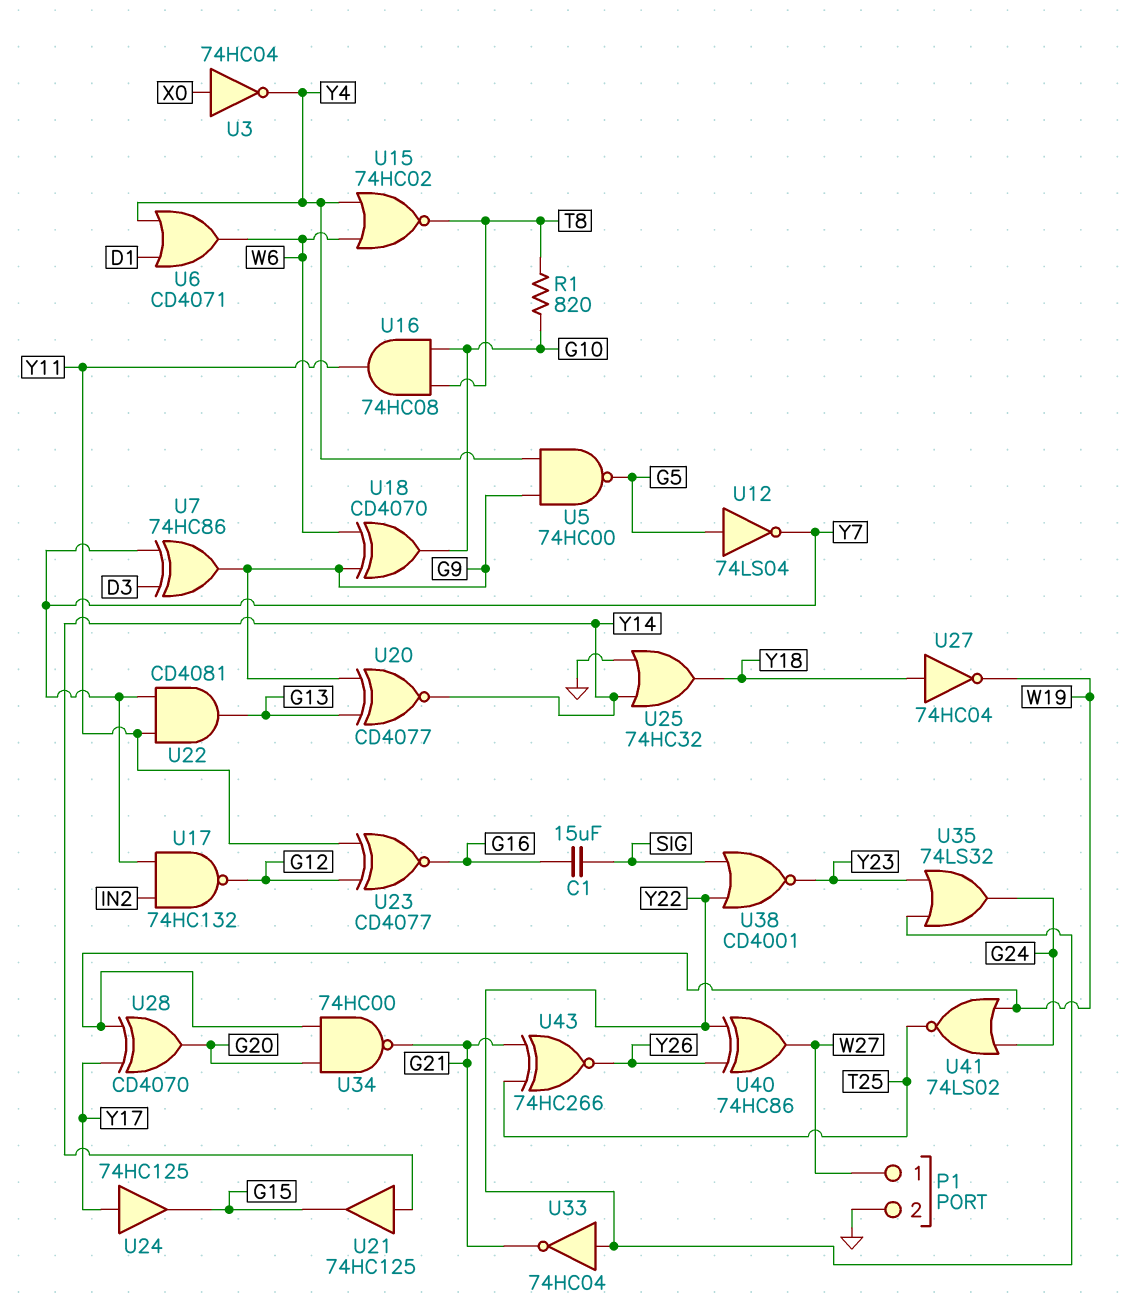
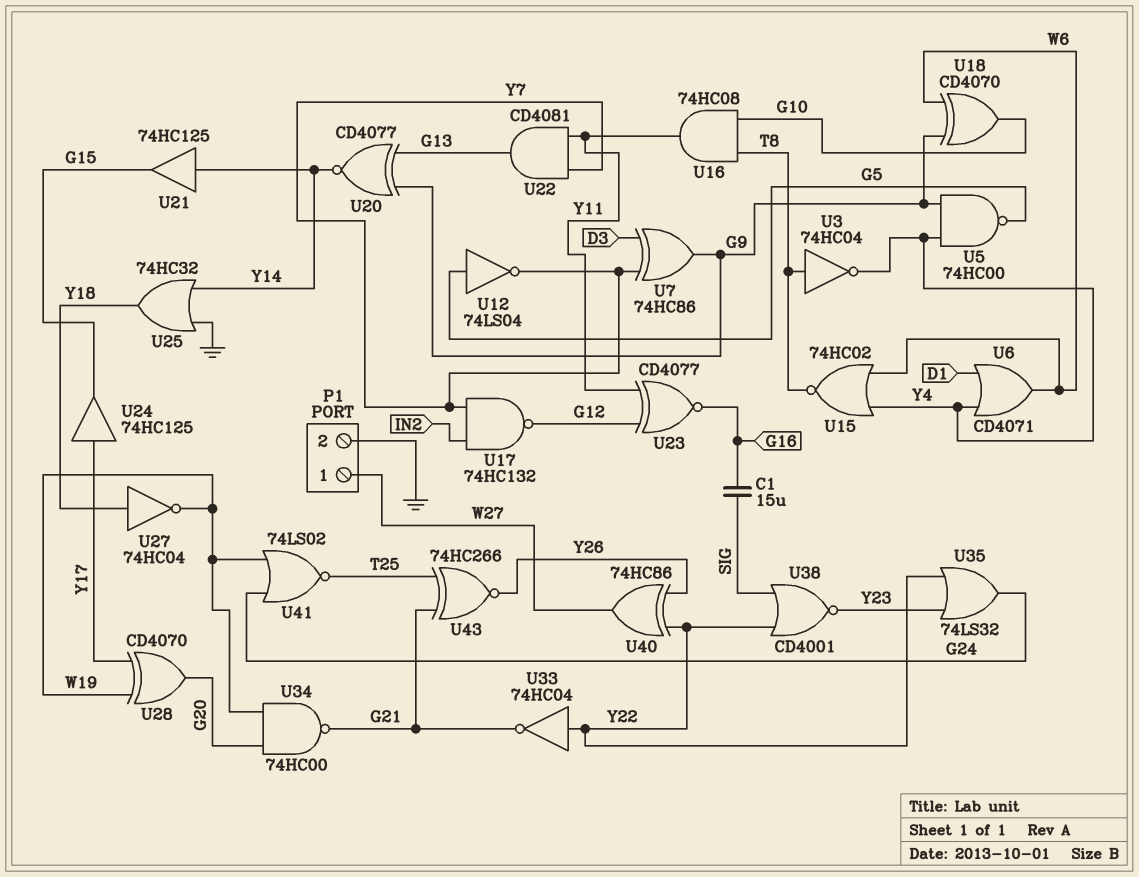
R1: 820 (G10, T8) -> none
U3: NOT 74HC04 (in X0, out Y4) -> NOT 74HC04 (in T8, out Y4)

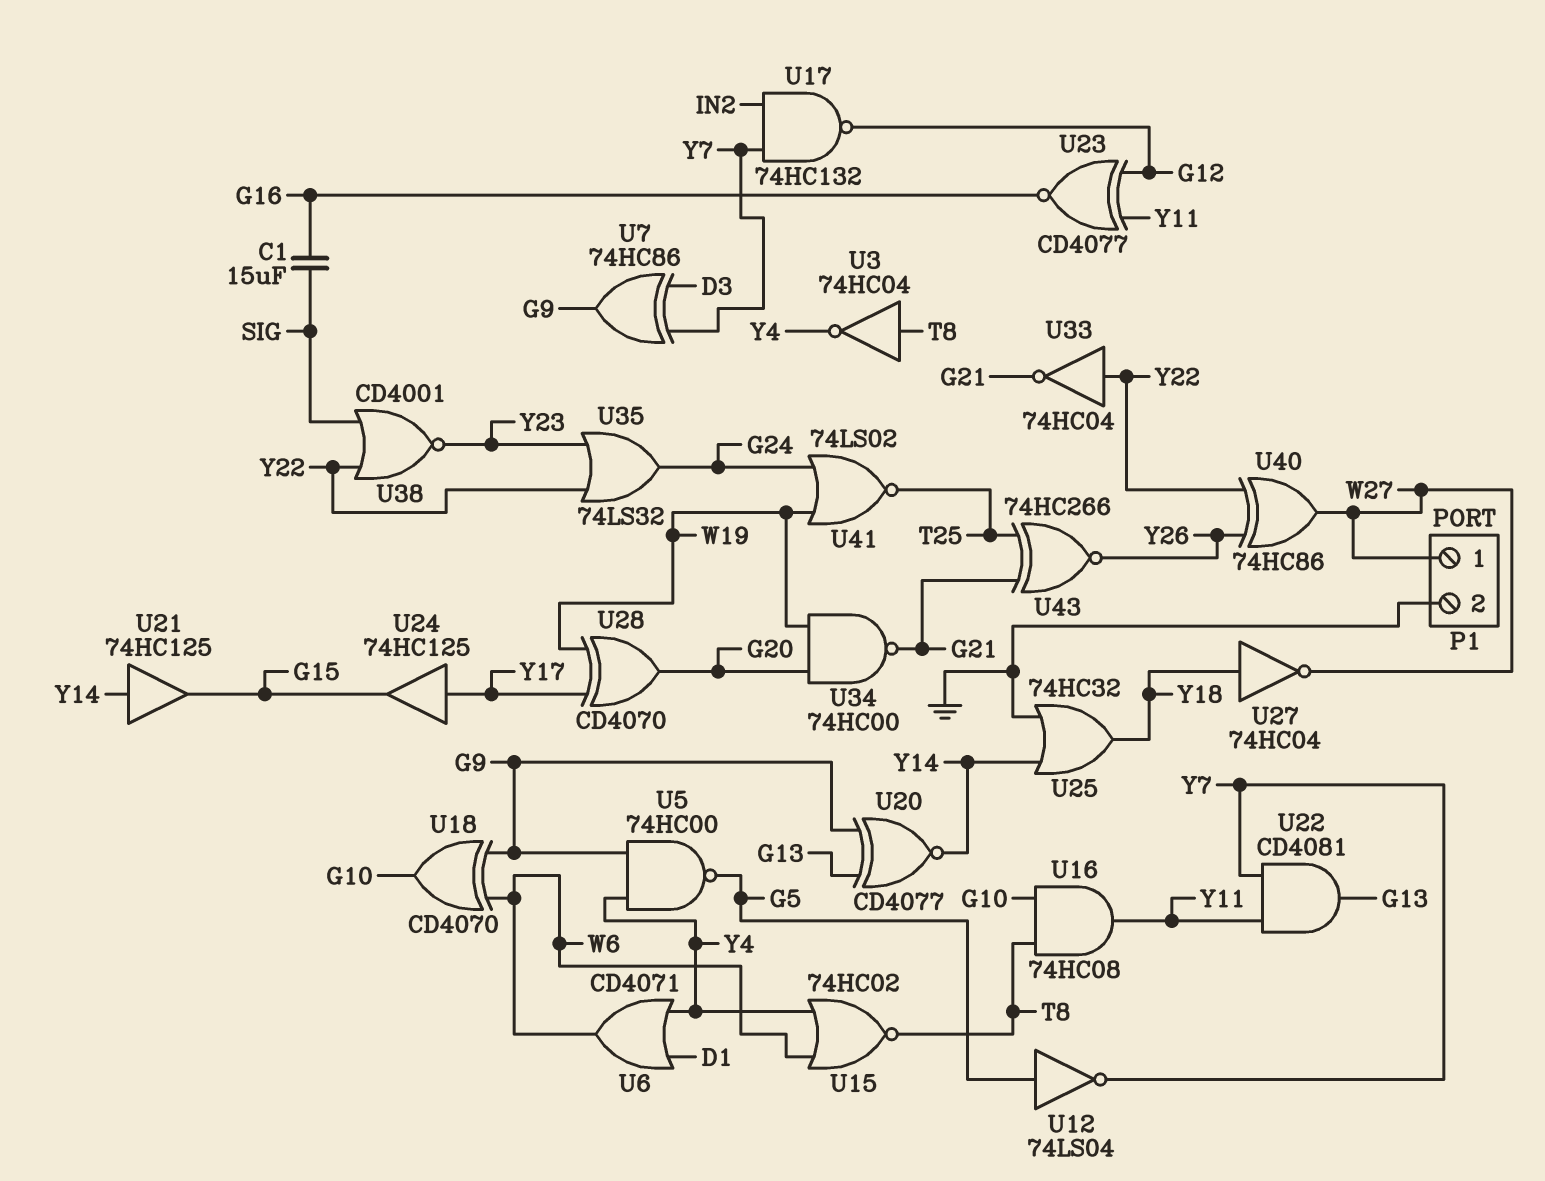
U27: NOT 74HC04 (in Y18, out W19) -> NOT 74HC04 (in Y18, out W27)

